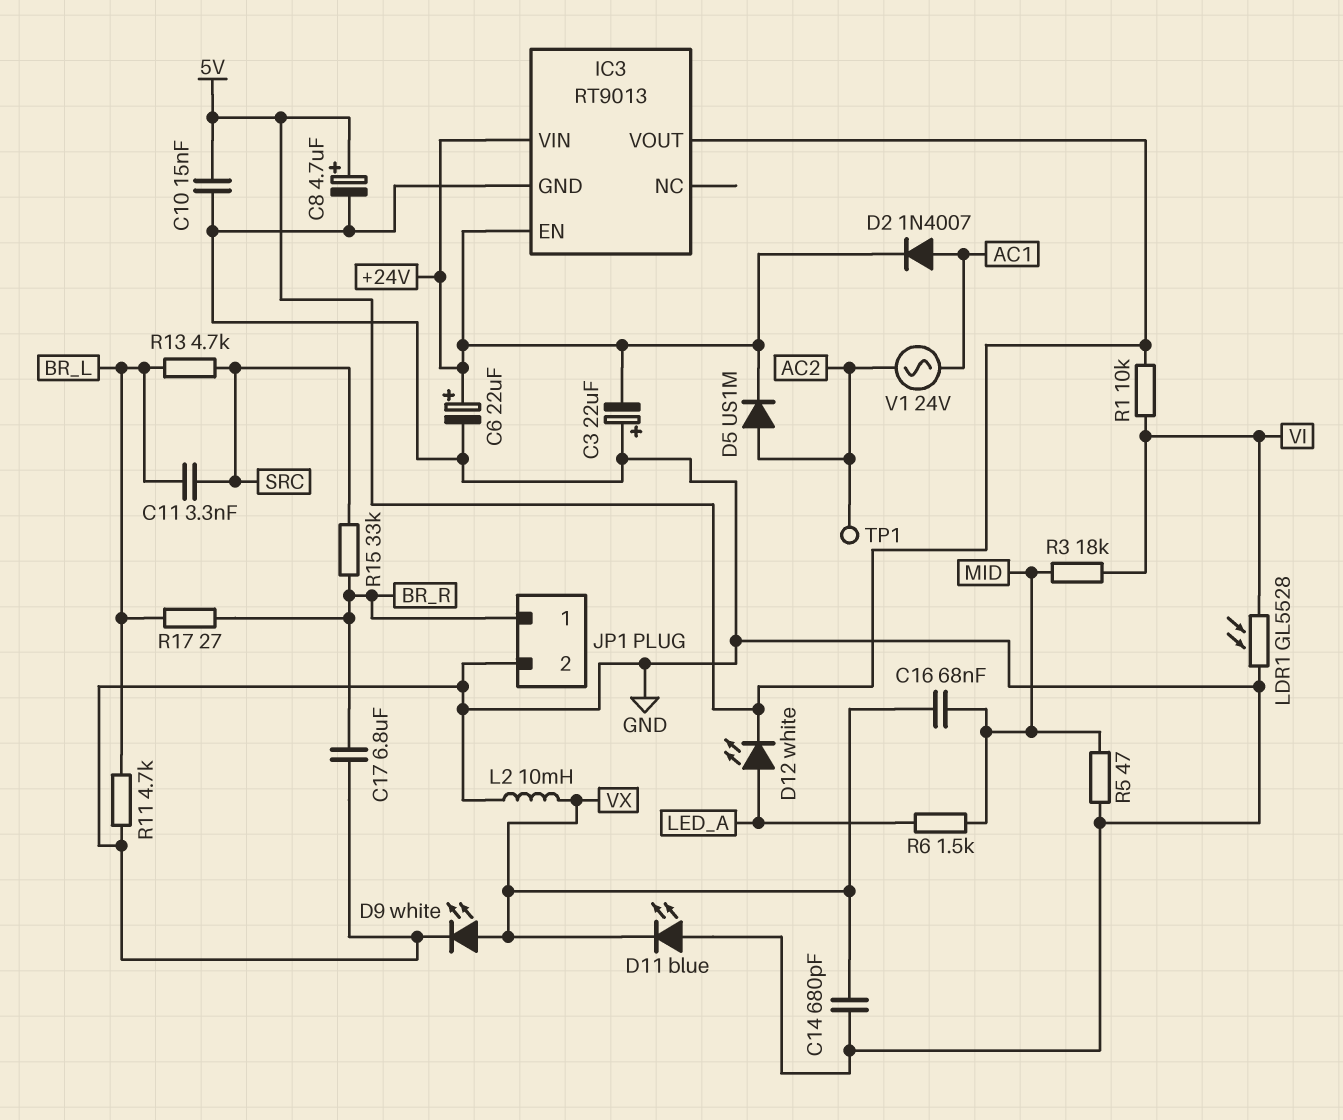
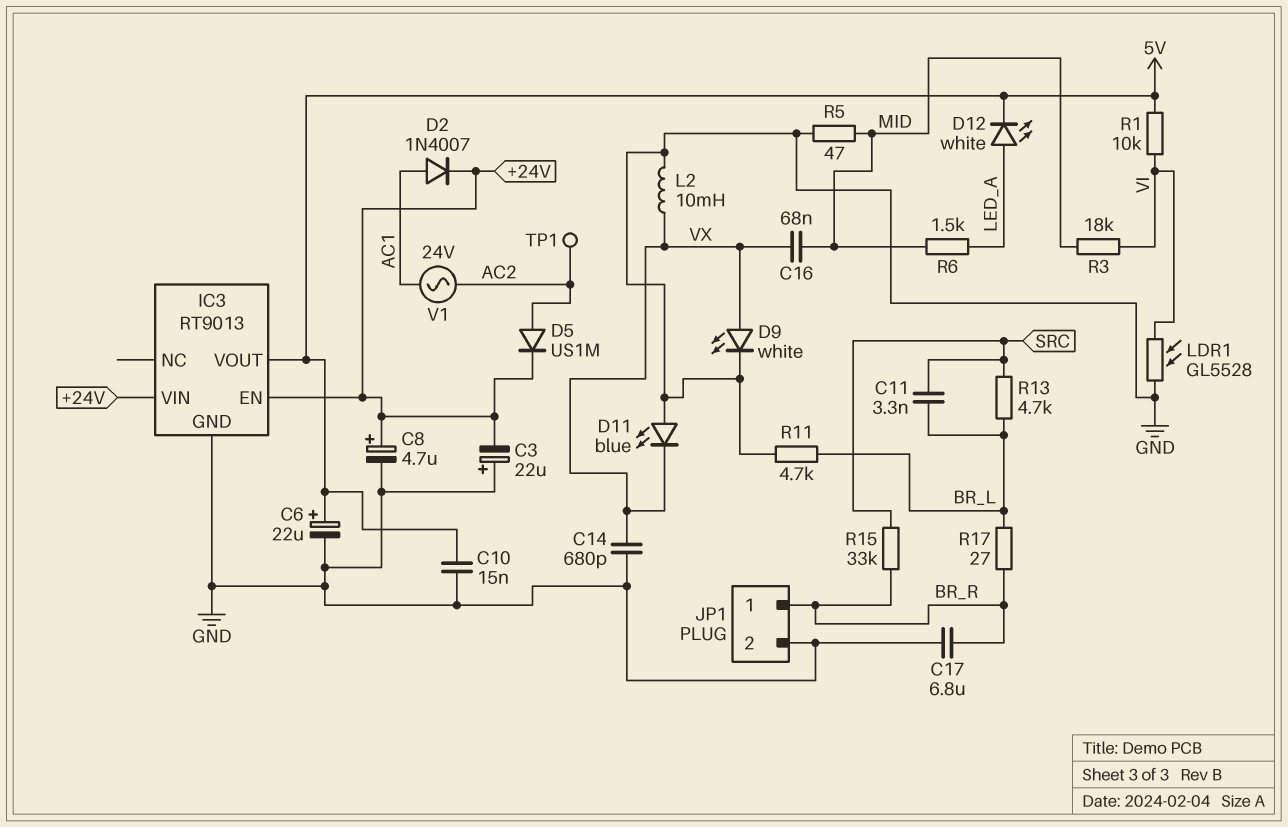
C6: 22uF (plus +24V, minus GND) -> 22uF (plus 5V, minus GND)
C8: 4.7uF (plus 5V, minus GND) -> 4.7uF (plus +24V, minus GND)

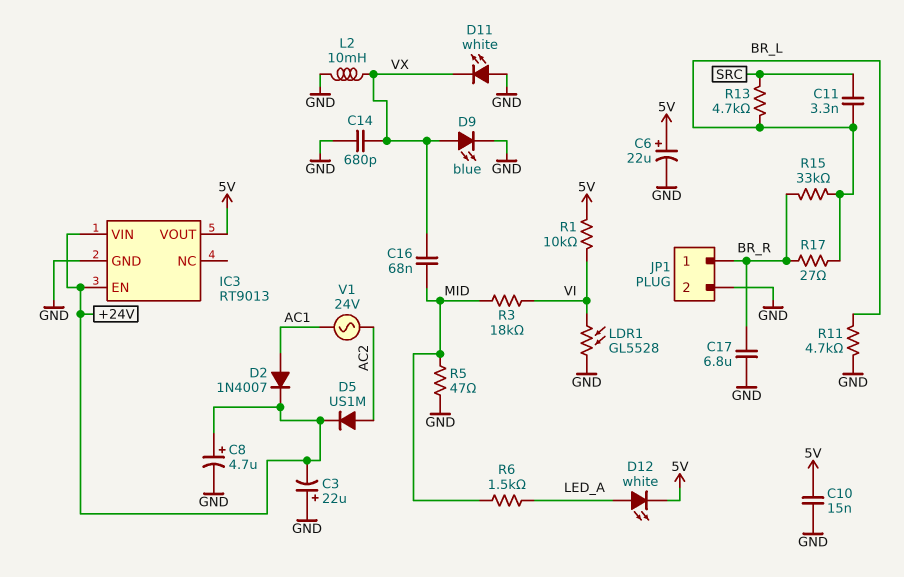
D9: LED white (A VX, K GND) -> LED blue (A VX, K GND)
D11: LED blue (A GND, K VX) -> LED white (A GND, K VX)
R15: 33k (BR_R, SRC) -> 33k (BR_L, BR_R)
TP1: test point (AC2) -> none

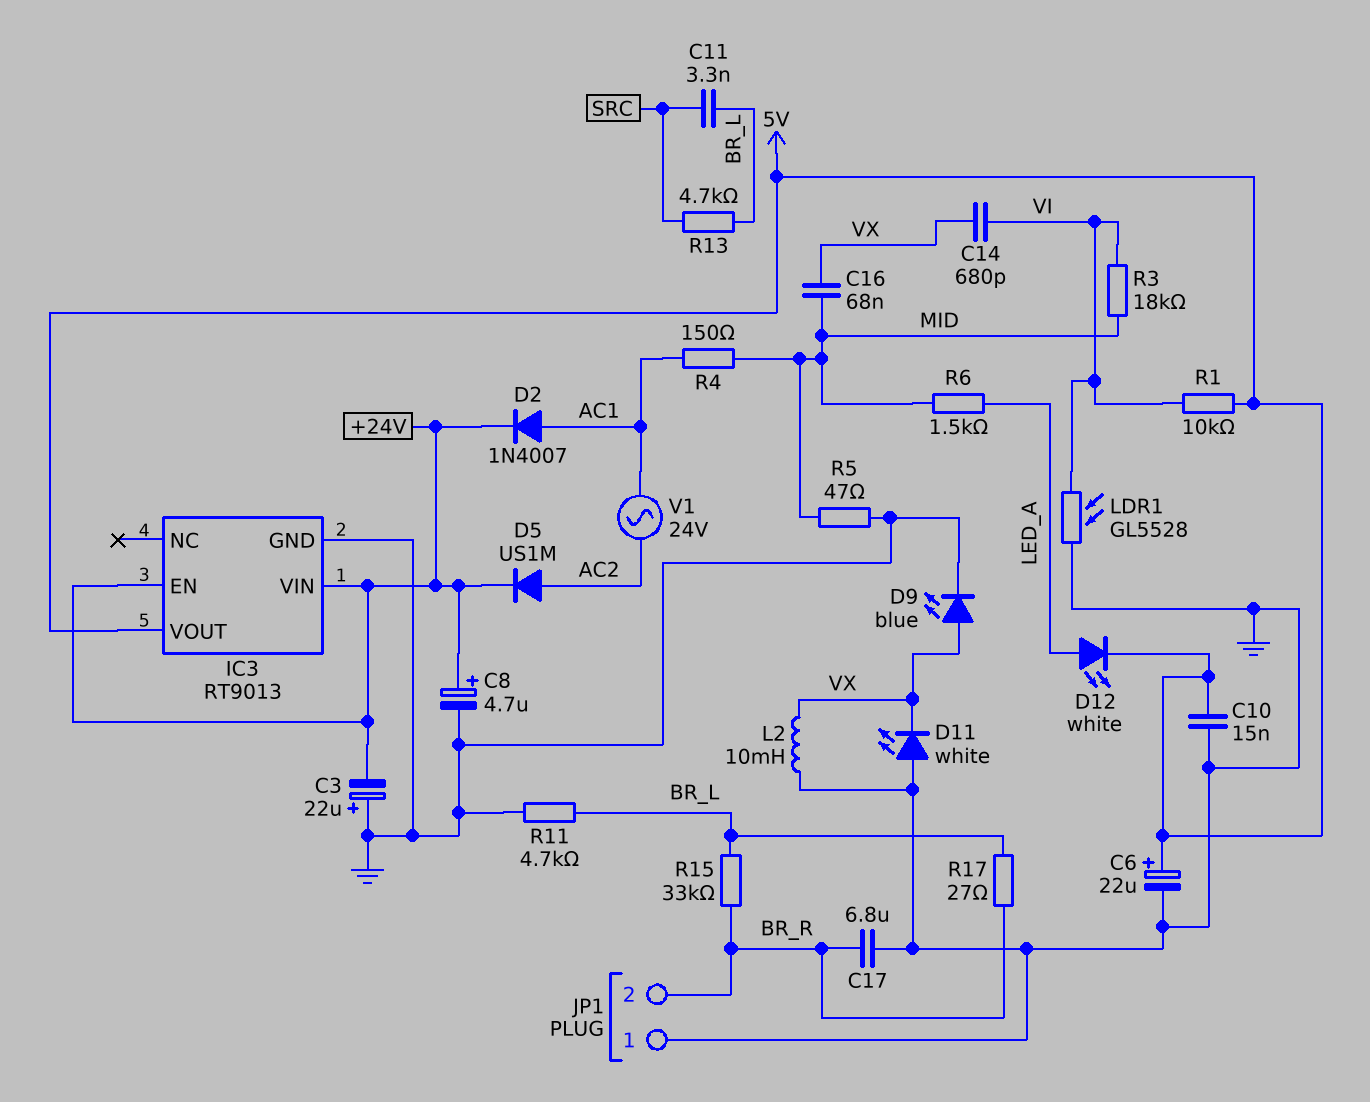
C14: 680pF (GND, VX) -> 680pF (VI, VX)
JP1 pin 1: BR_R -> GND
JP1 pin 2: GND -> BR_R
R4: none -> 150 (AC1, MID)

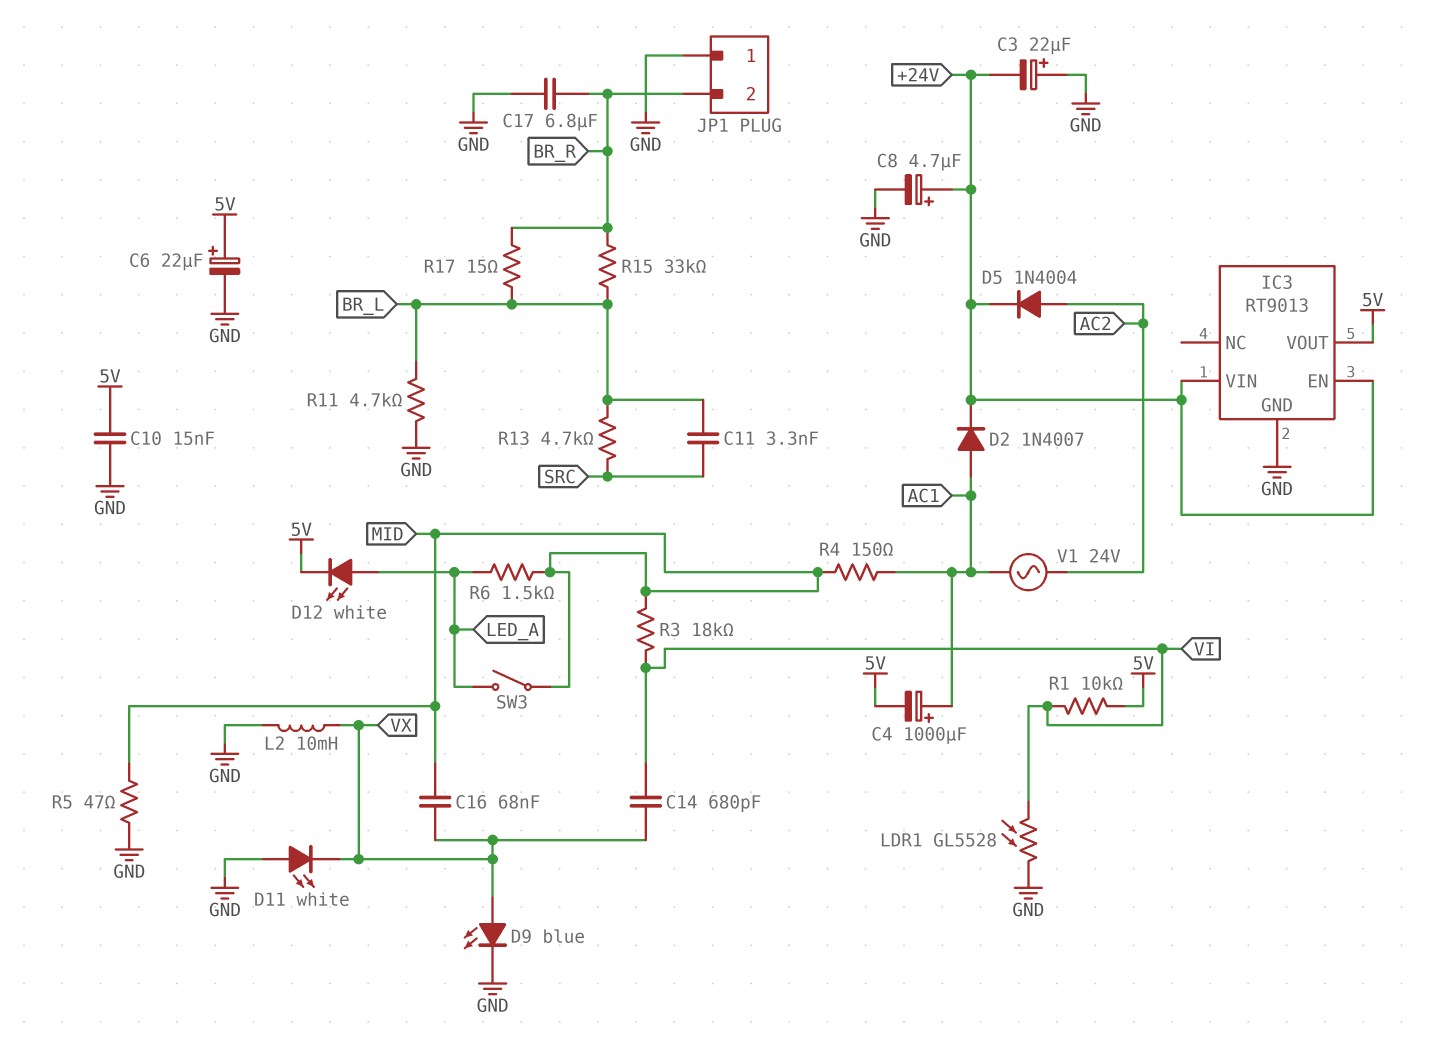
C4: none -> 1000uF (plus AC1, minus 5V)
D5: diode US1M (A AC2, K +24V) -> diode 1N4004 (A AC2, K +24V)
R17: 27 (BR_L, BR_R) -> 15 (BR_L, BR_R)
SW3: none -> switch (LED_A, MID)

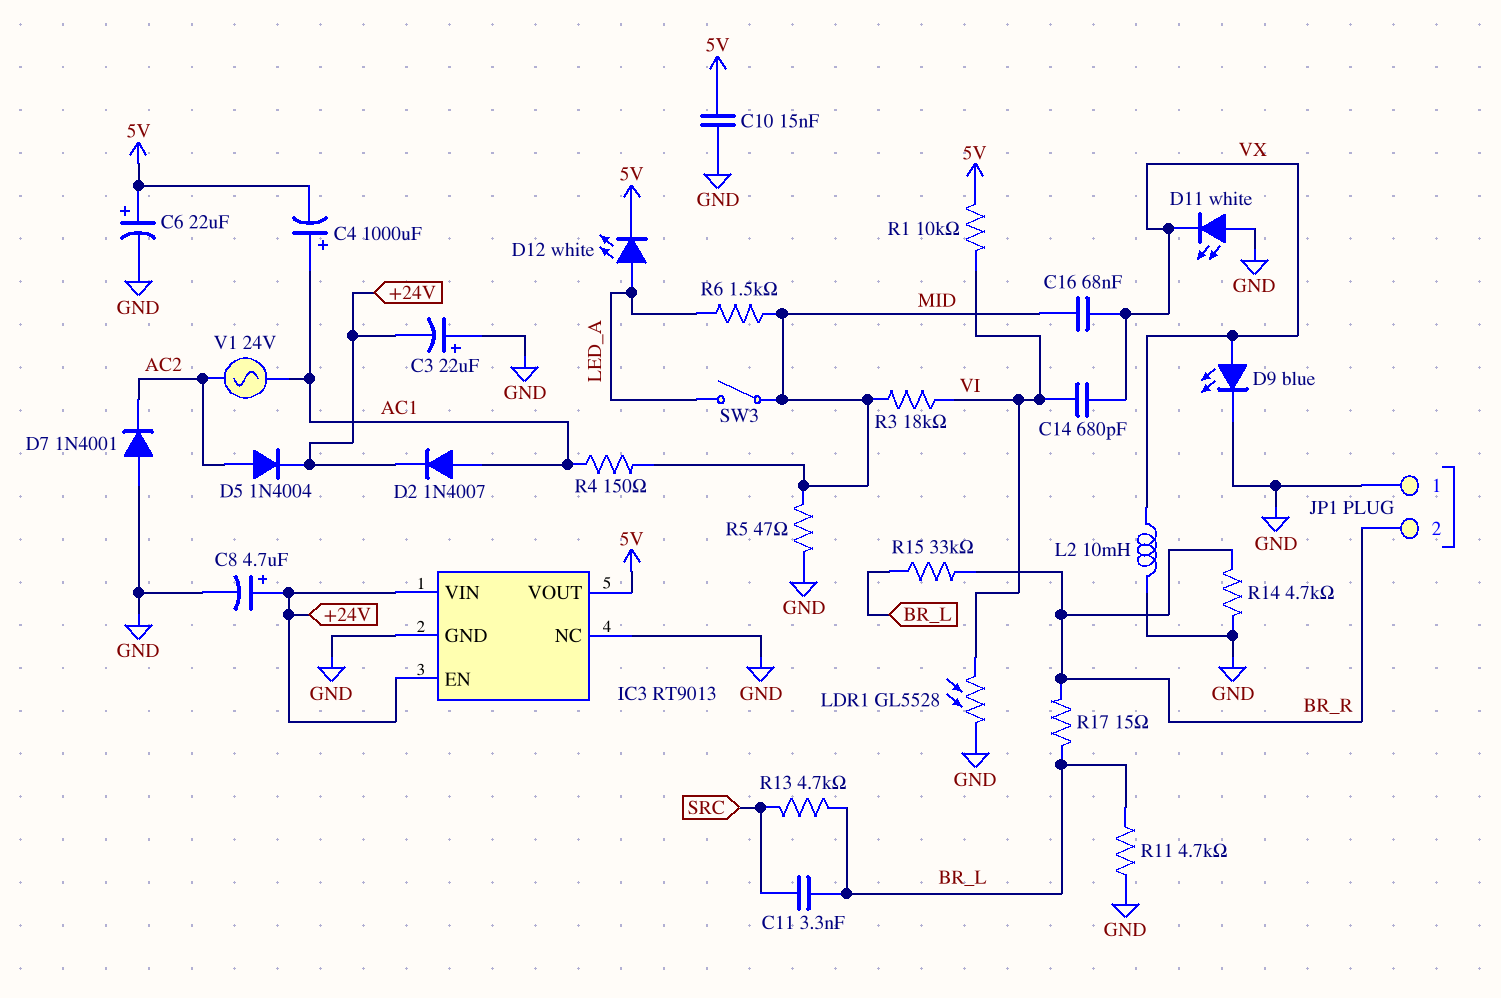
C17: 6.8uF (BR_R, GND) -> none
D7: none -> diode 1N4001 (A GND, K AC2)
IC3 pin NC: none -> GND
R14: none -> 4.7k (BR_R, GND)

